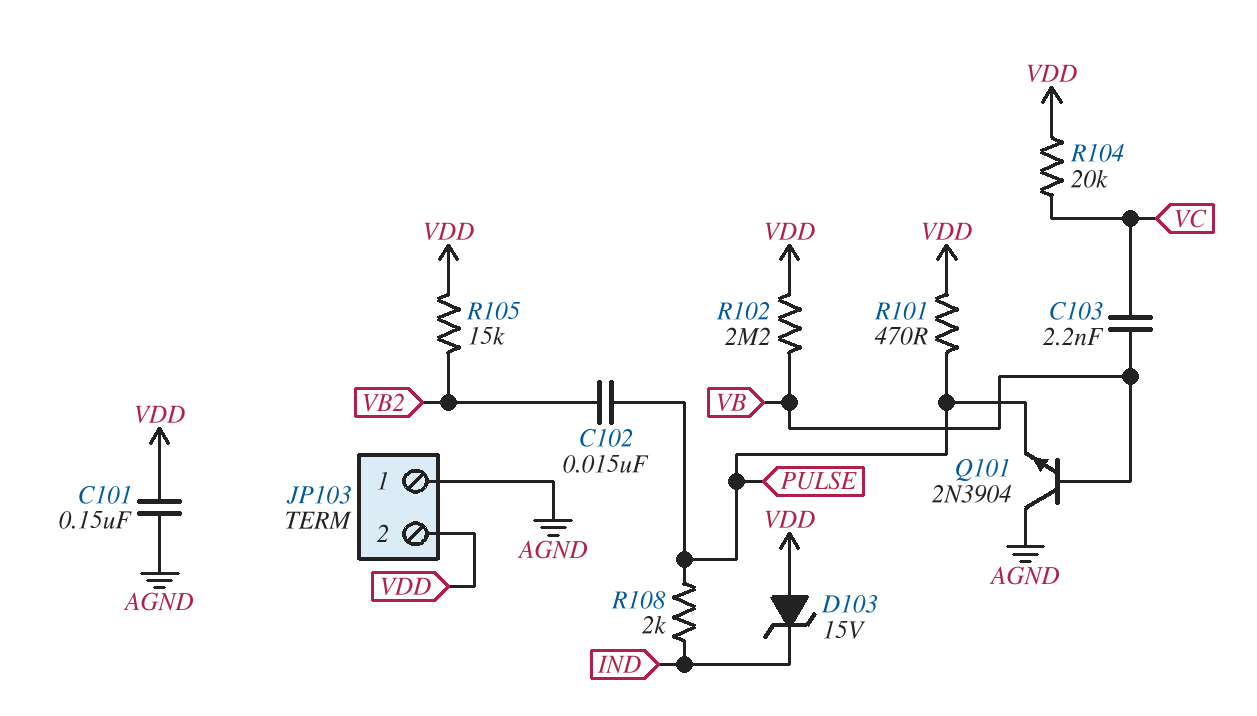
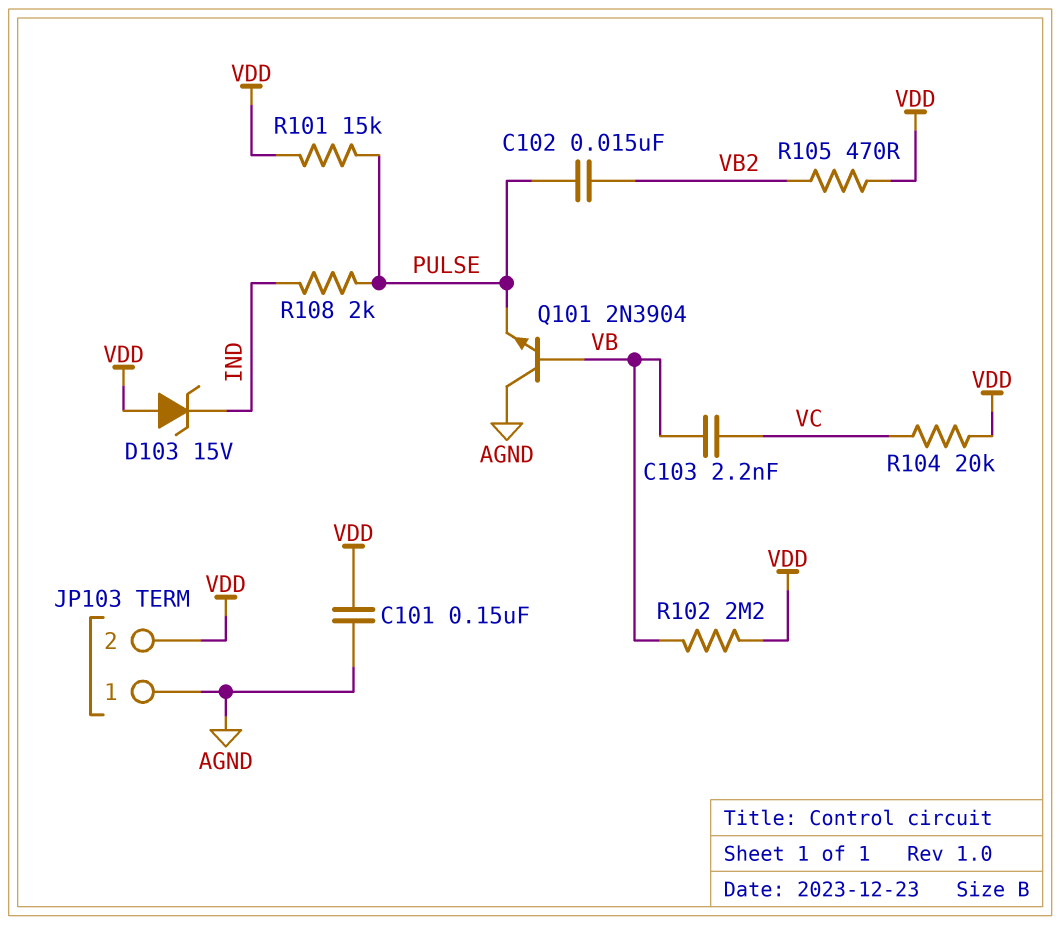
R101: 470 (PULSE, VDD) -> 15k (PULSE, VDD)
R105: 15k (VB2, VDD) -> 470 (VB2, VDD)

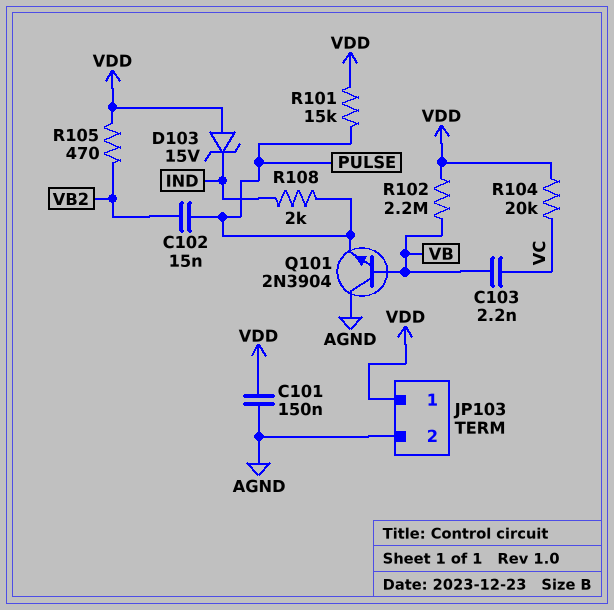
JP103 pin 1: AGND -> VDD
JP103 pin 2: VDD -> AGND

